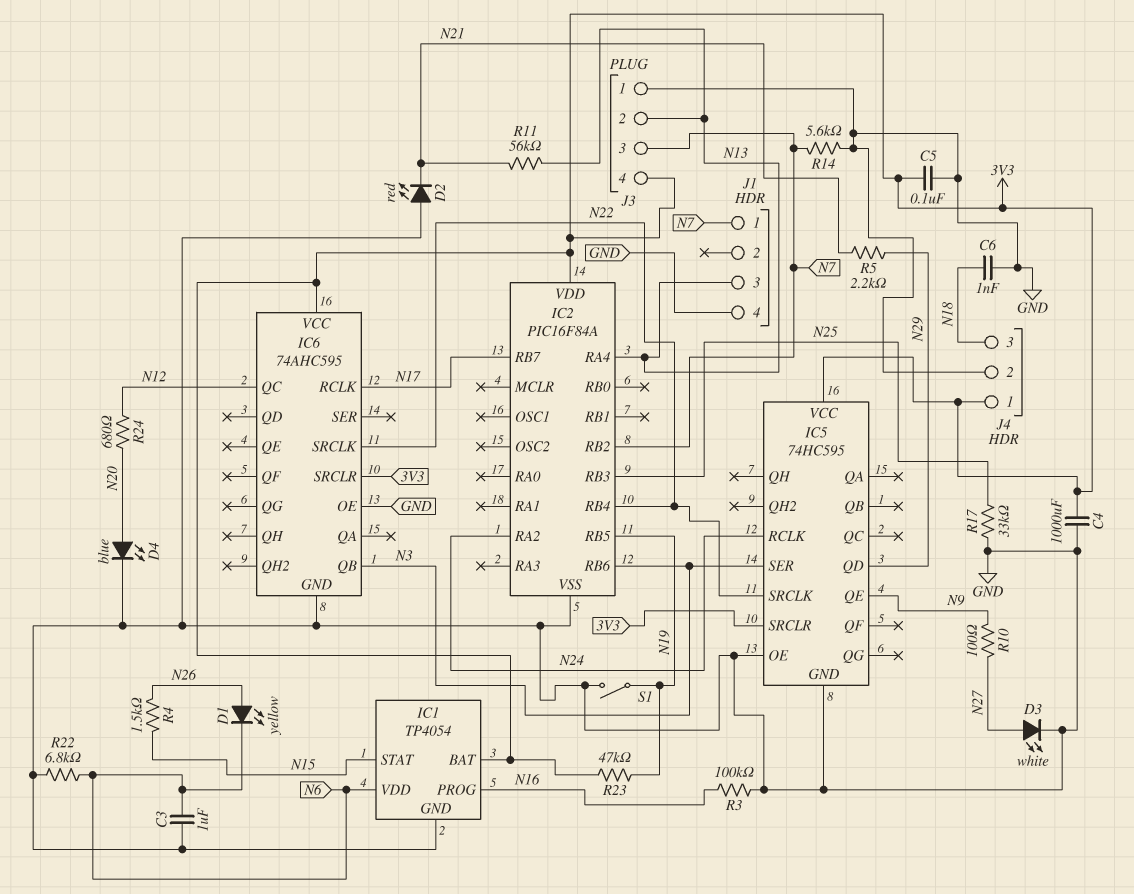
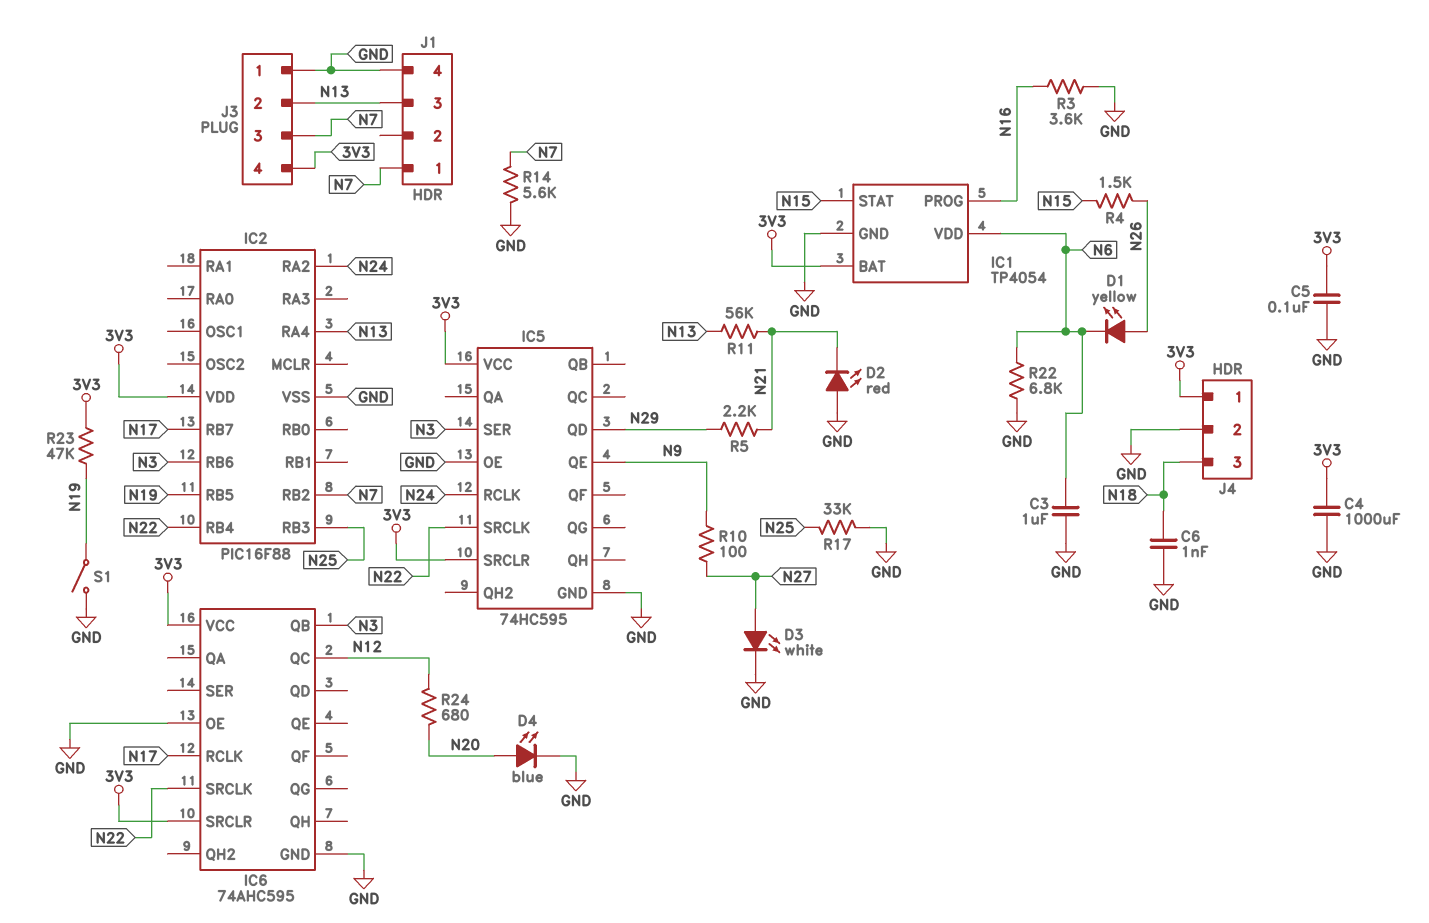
IC2: PIC16F84A -> PIC16F88
R3: 100k (GND, N16) -> 3.6k (GND, N16)

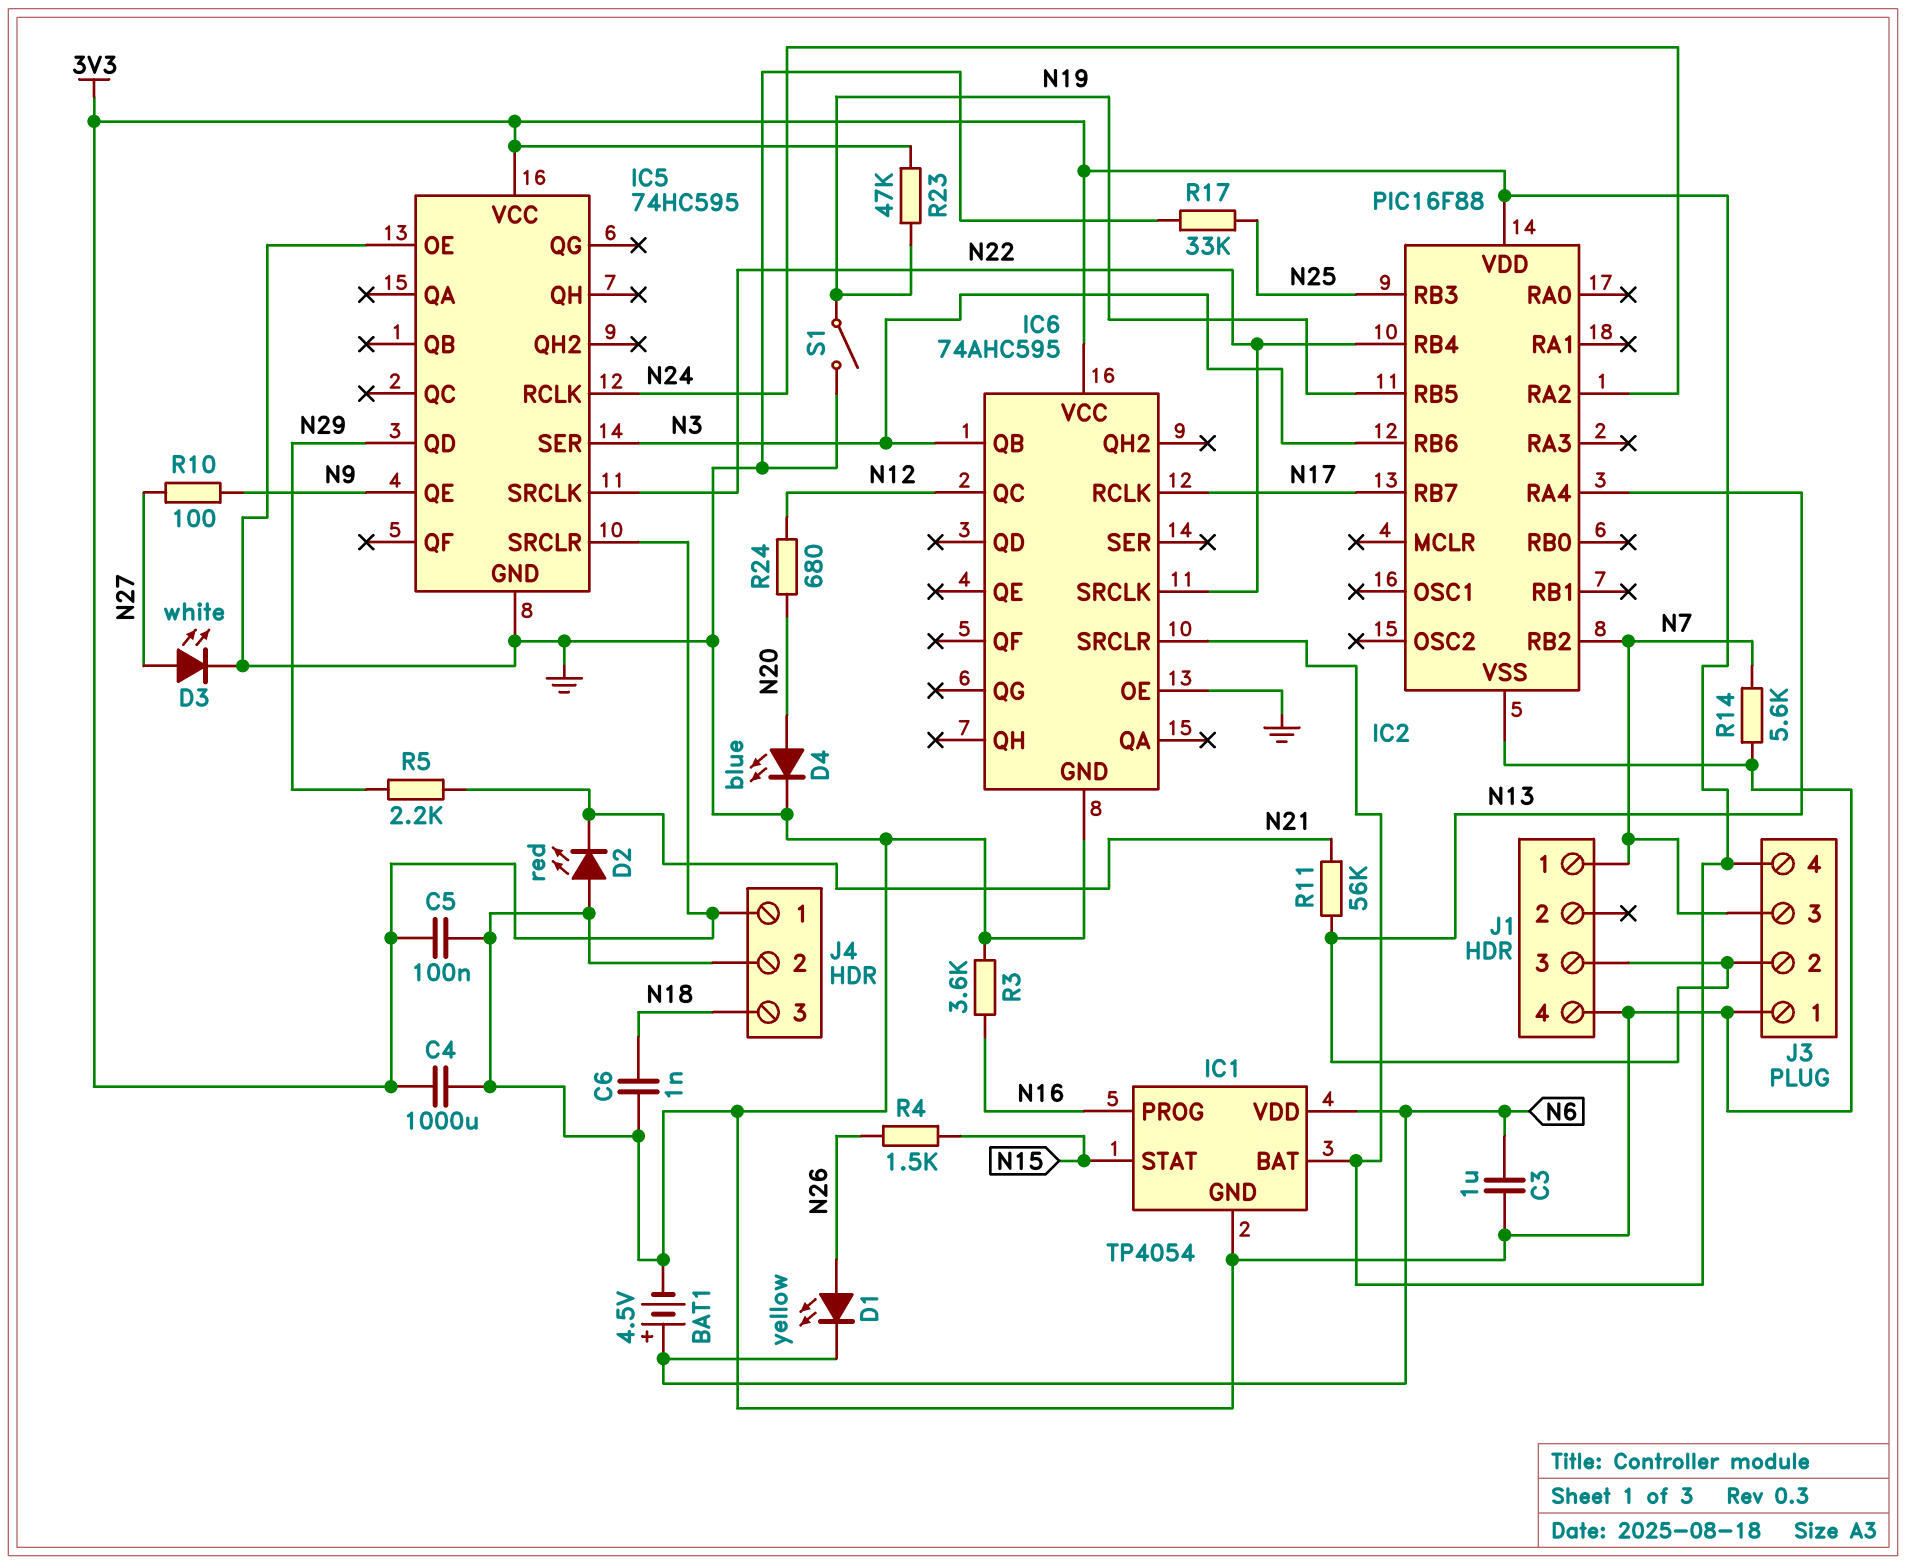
BAT1: none -> 4.5V (plus N6, minus GND)
R22: 6.8k (GND, N6) -> none

